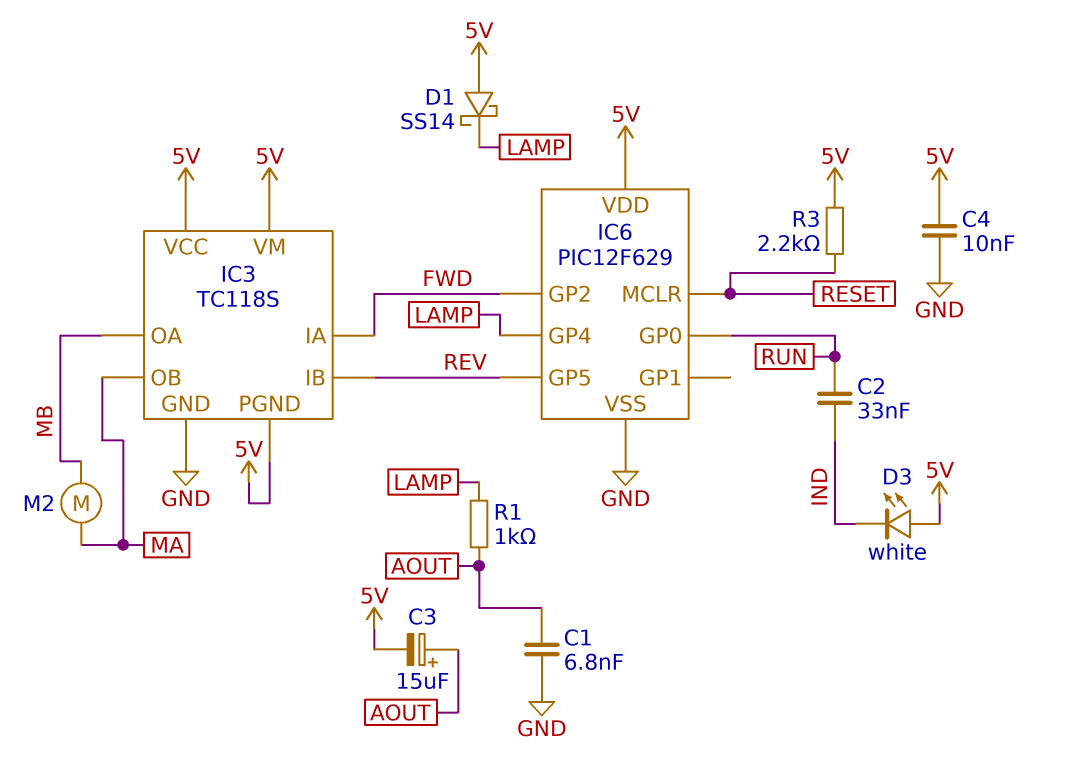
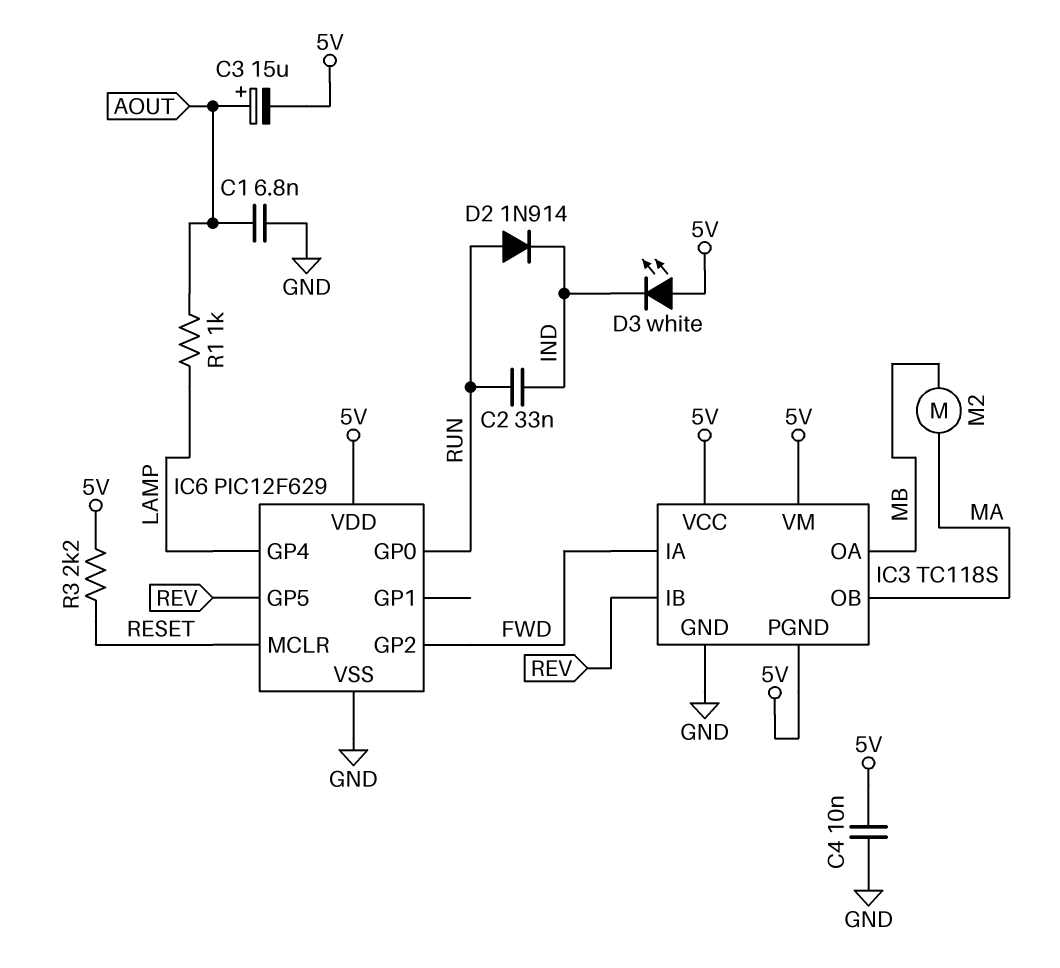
D1: schottky SS14 (A 5V, K LAMP) -> none
D2: none -> diode 1N914 (A RUN, K IND)

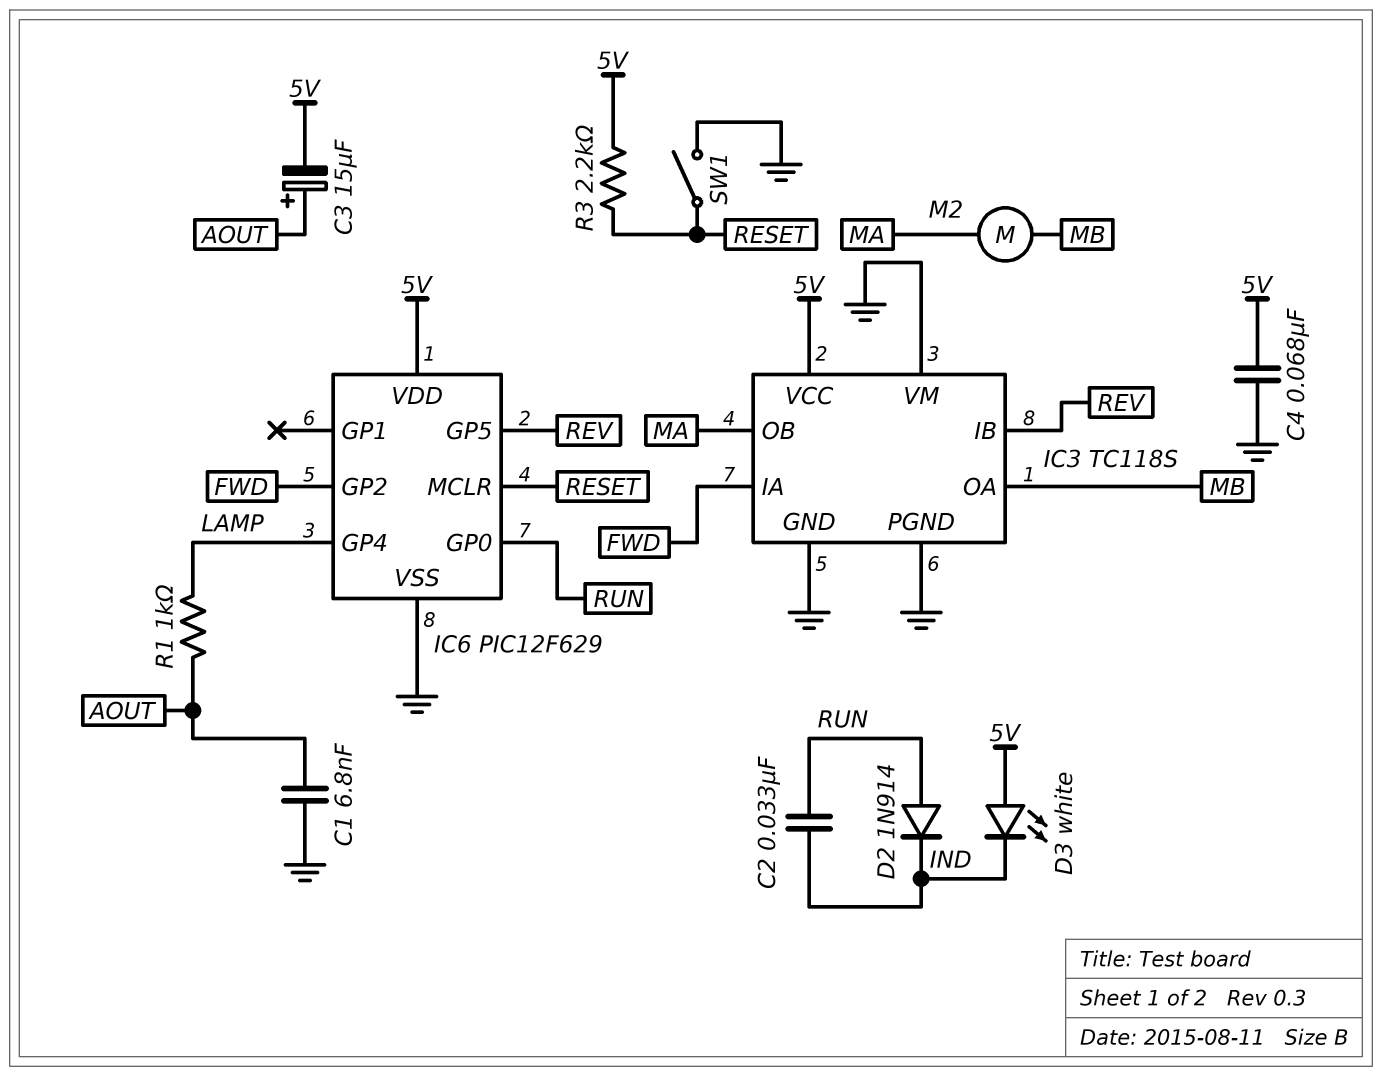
C4: 10nF (5V, GND) -> 68nF (5V, GND)
IC3 pin PGND: 5V -> GND
IC3 pin VM: 5V -> GND
SW1: none -> switch (GND, RESET)

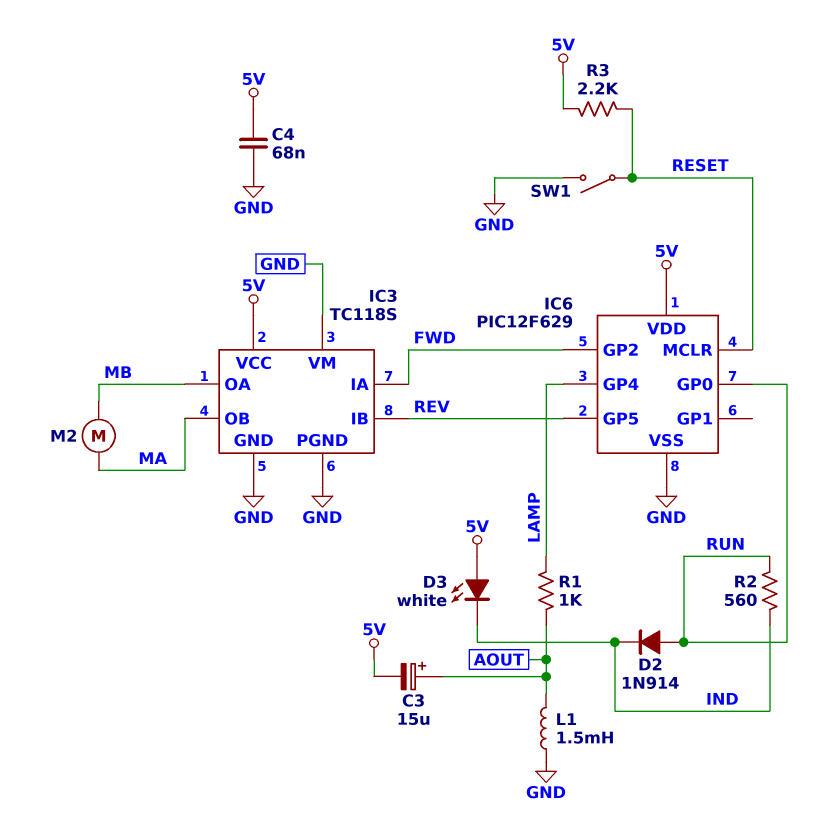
C1: 6.8nF (AOUT, GND) -> none
C2: 33nF (IND, RUN) -> none
L1: none -> 1.5mH (AOUT, GND)
R2: none -> 560 (IND, RUN)

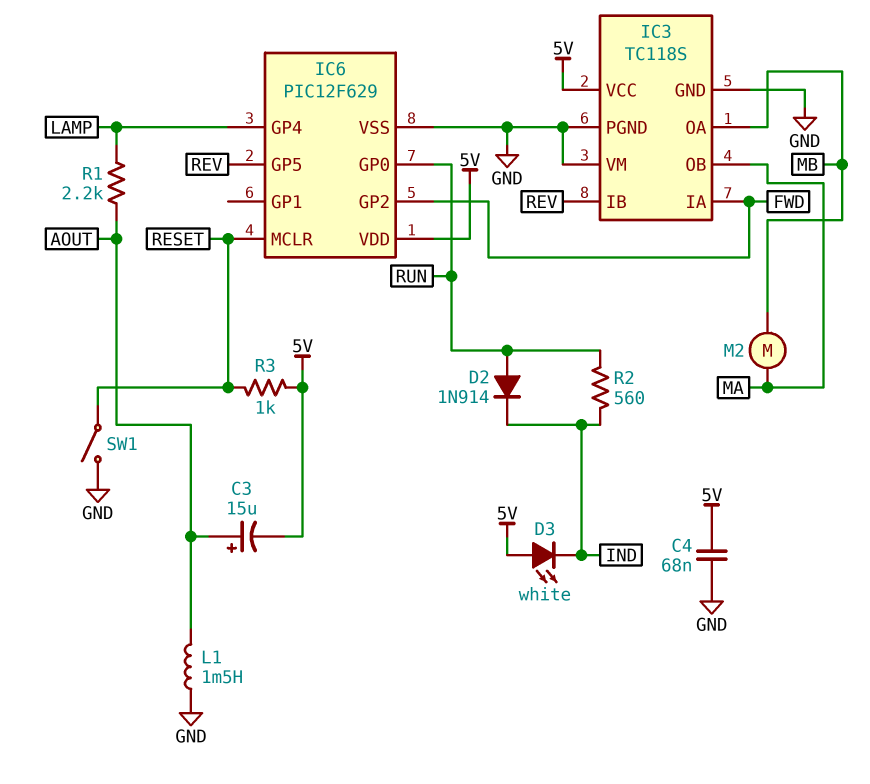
R1: 1k (AOUT, LAMP) -> 2.2k (AOUT, LAMP)
R3: 2.2k (5V, RESET) -> 1k (5V, RESET)

